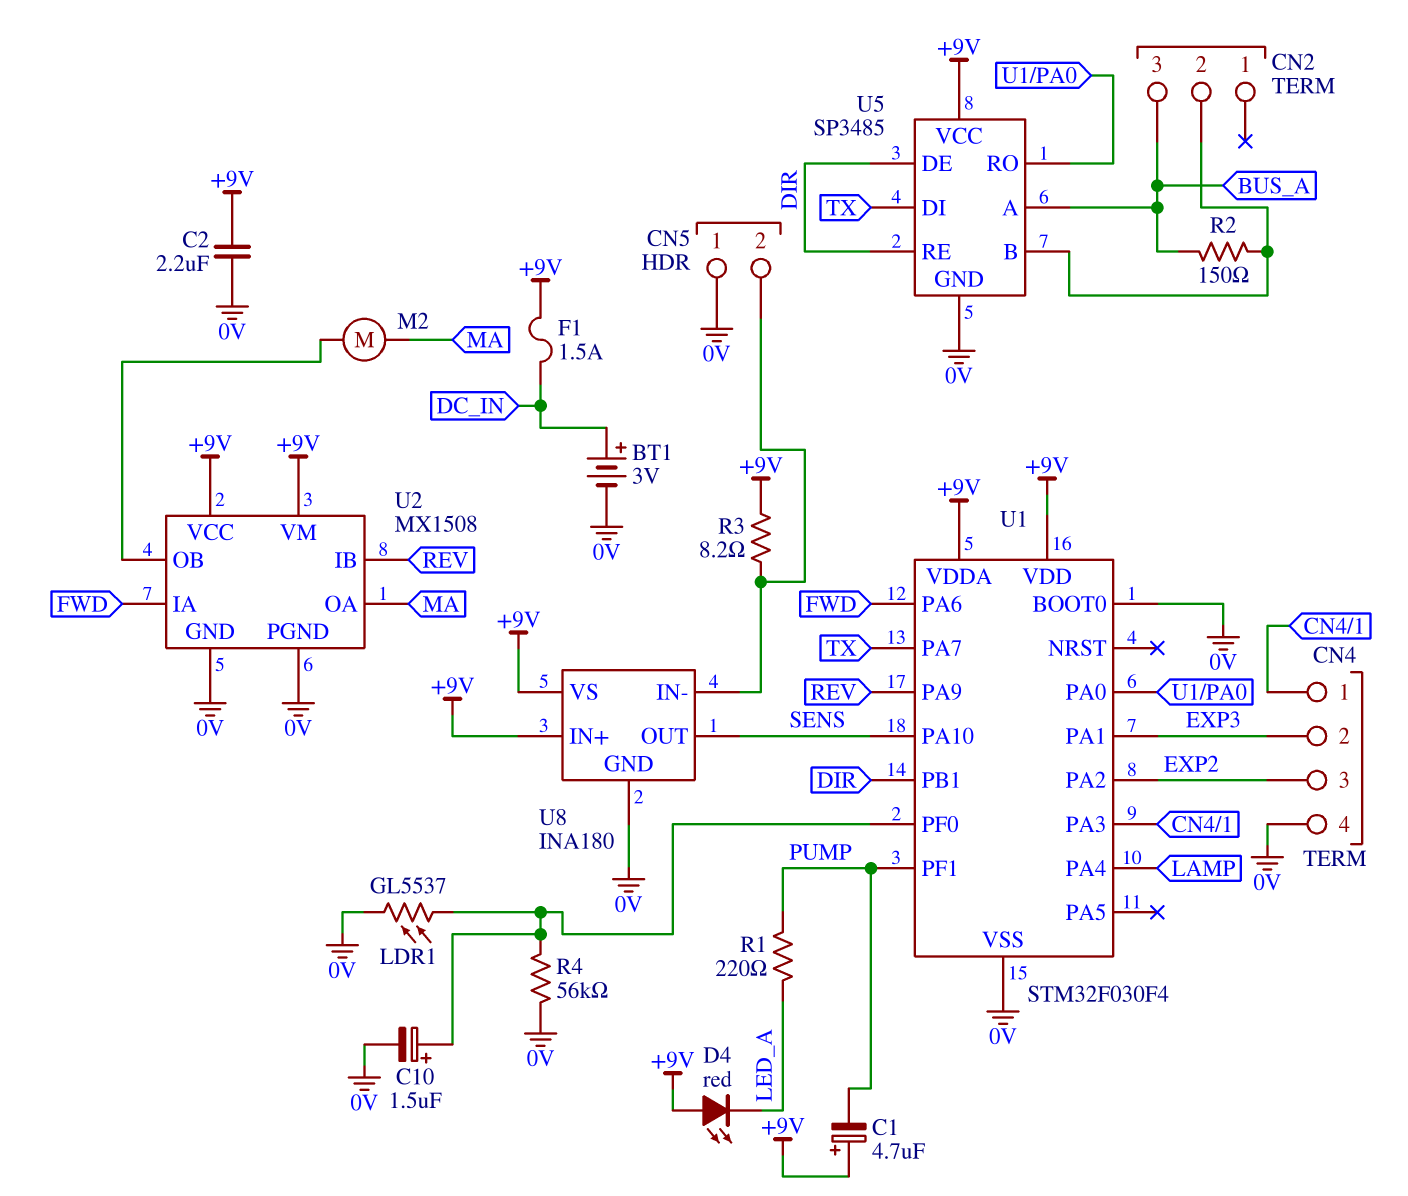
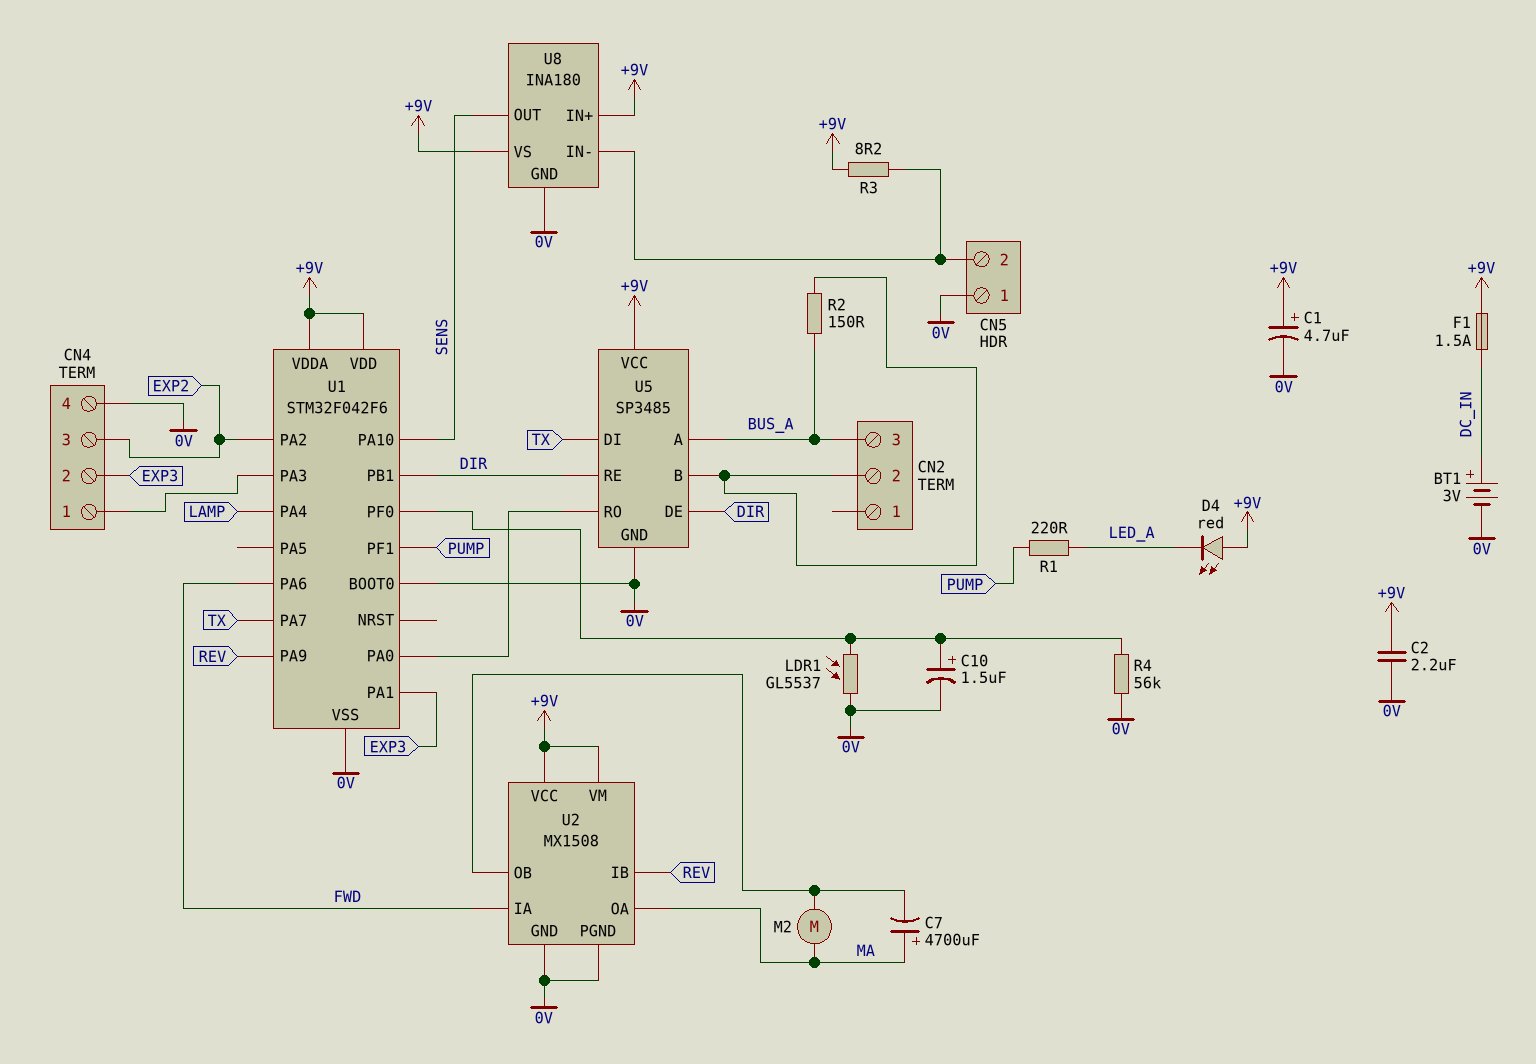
C1: 4.7uF (plus +9V, minus PUMP) -> 4.7uF (plus +9V, minus 0V)
C7: none -> 4700uF (plus MA, minus U2/OB)
U1: STM32F030F4 -> STM32F042F6

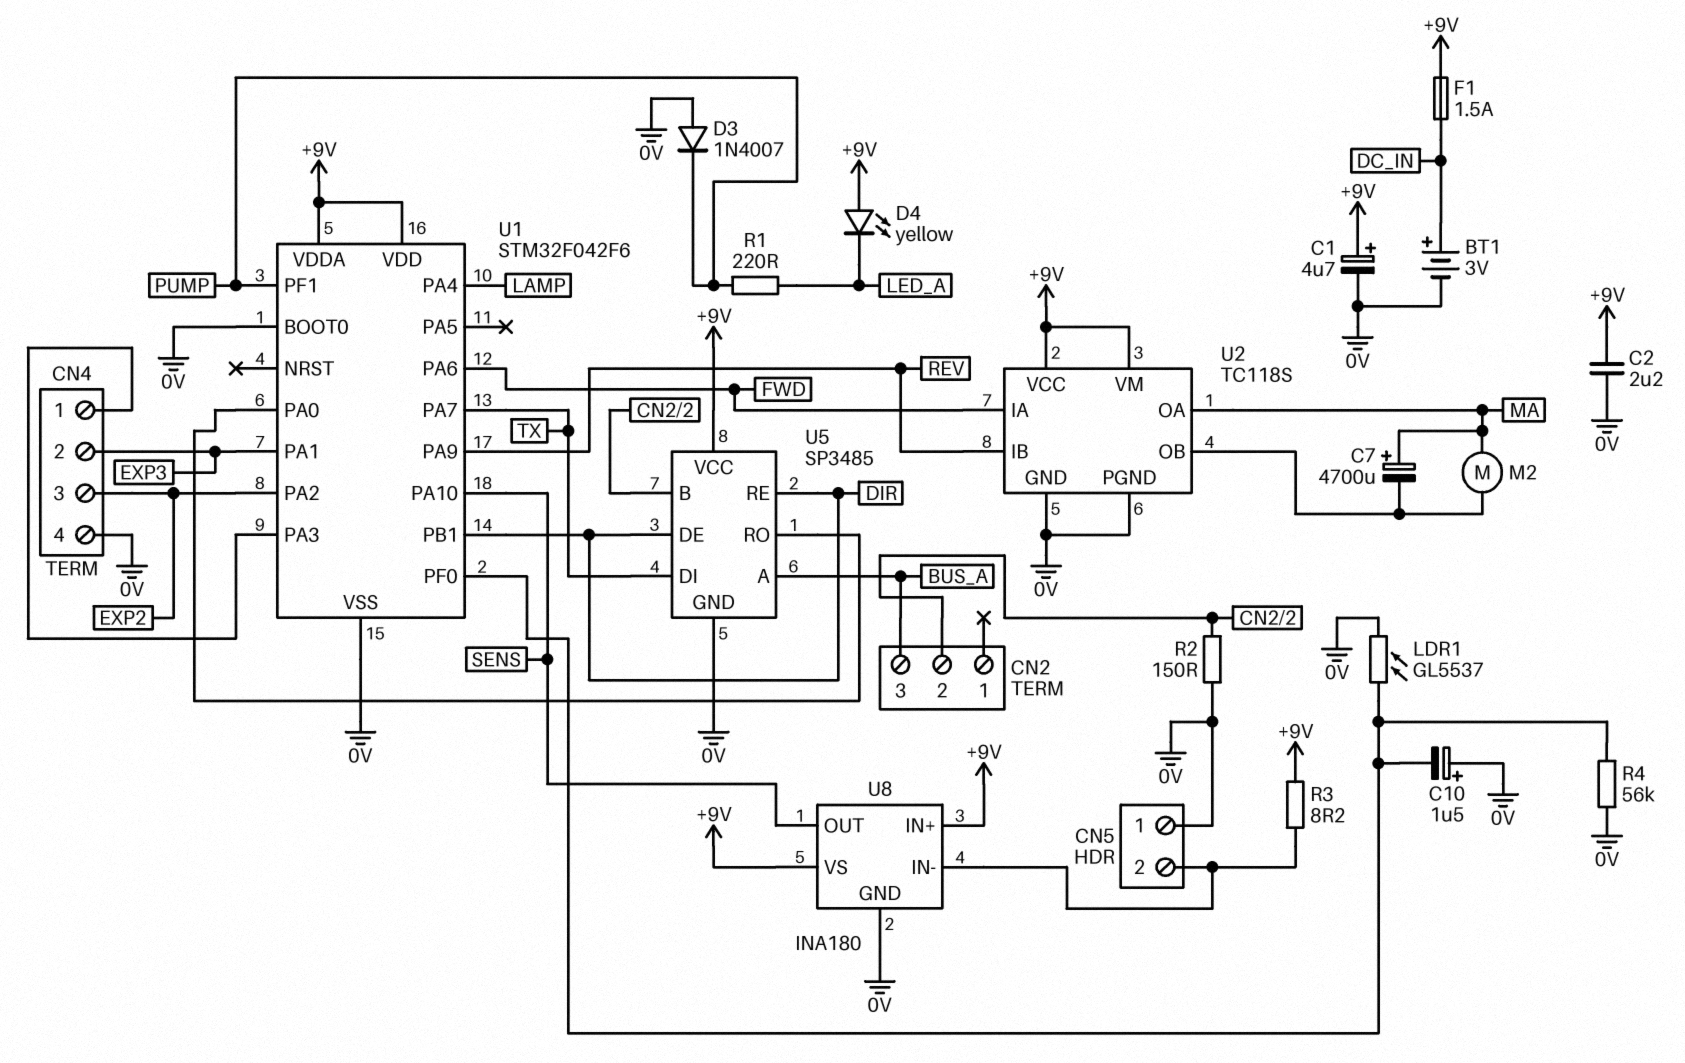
C10: 1.5uF (plus U1/PF0, minus 0V) -> 1.5uF (plus 0V, minus U1/PF0)
D3: none -> diode 1N4007 (A 0V, K PUMP)
D4: LED red (A +9V, K LED_A) -> LED yellow (A +9V, K LED_A)
R2: 150 (BUS_A, CN2/2) -> 150 (0V, CN2/2)
U2: MX1508 -> TC118S

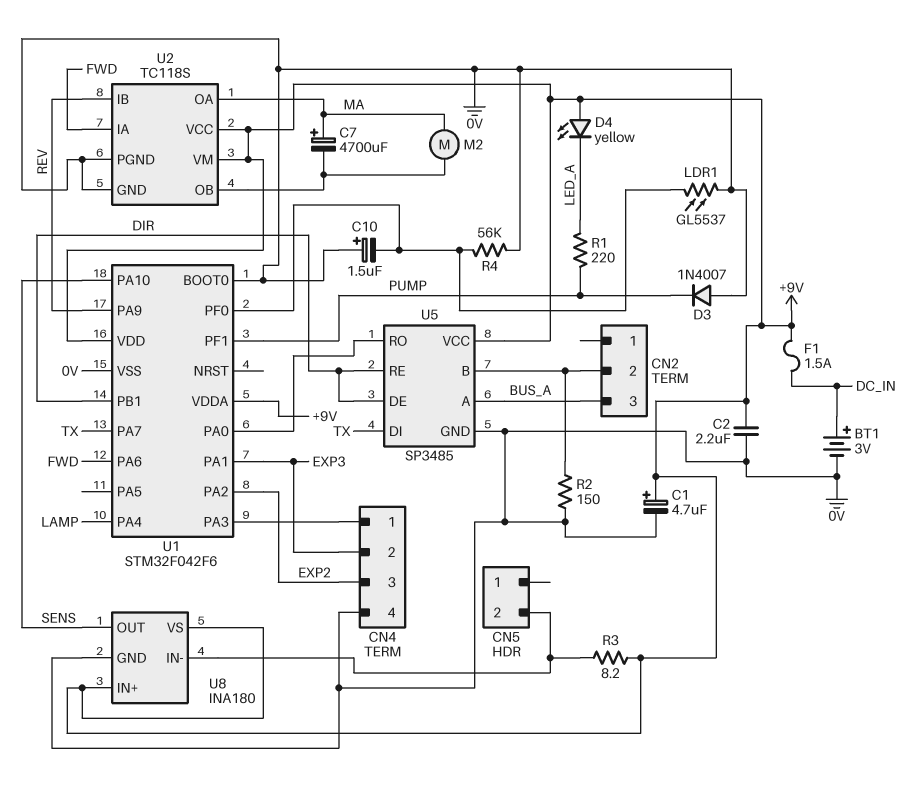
CN5 pin 1: 0V -> none

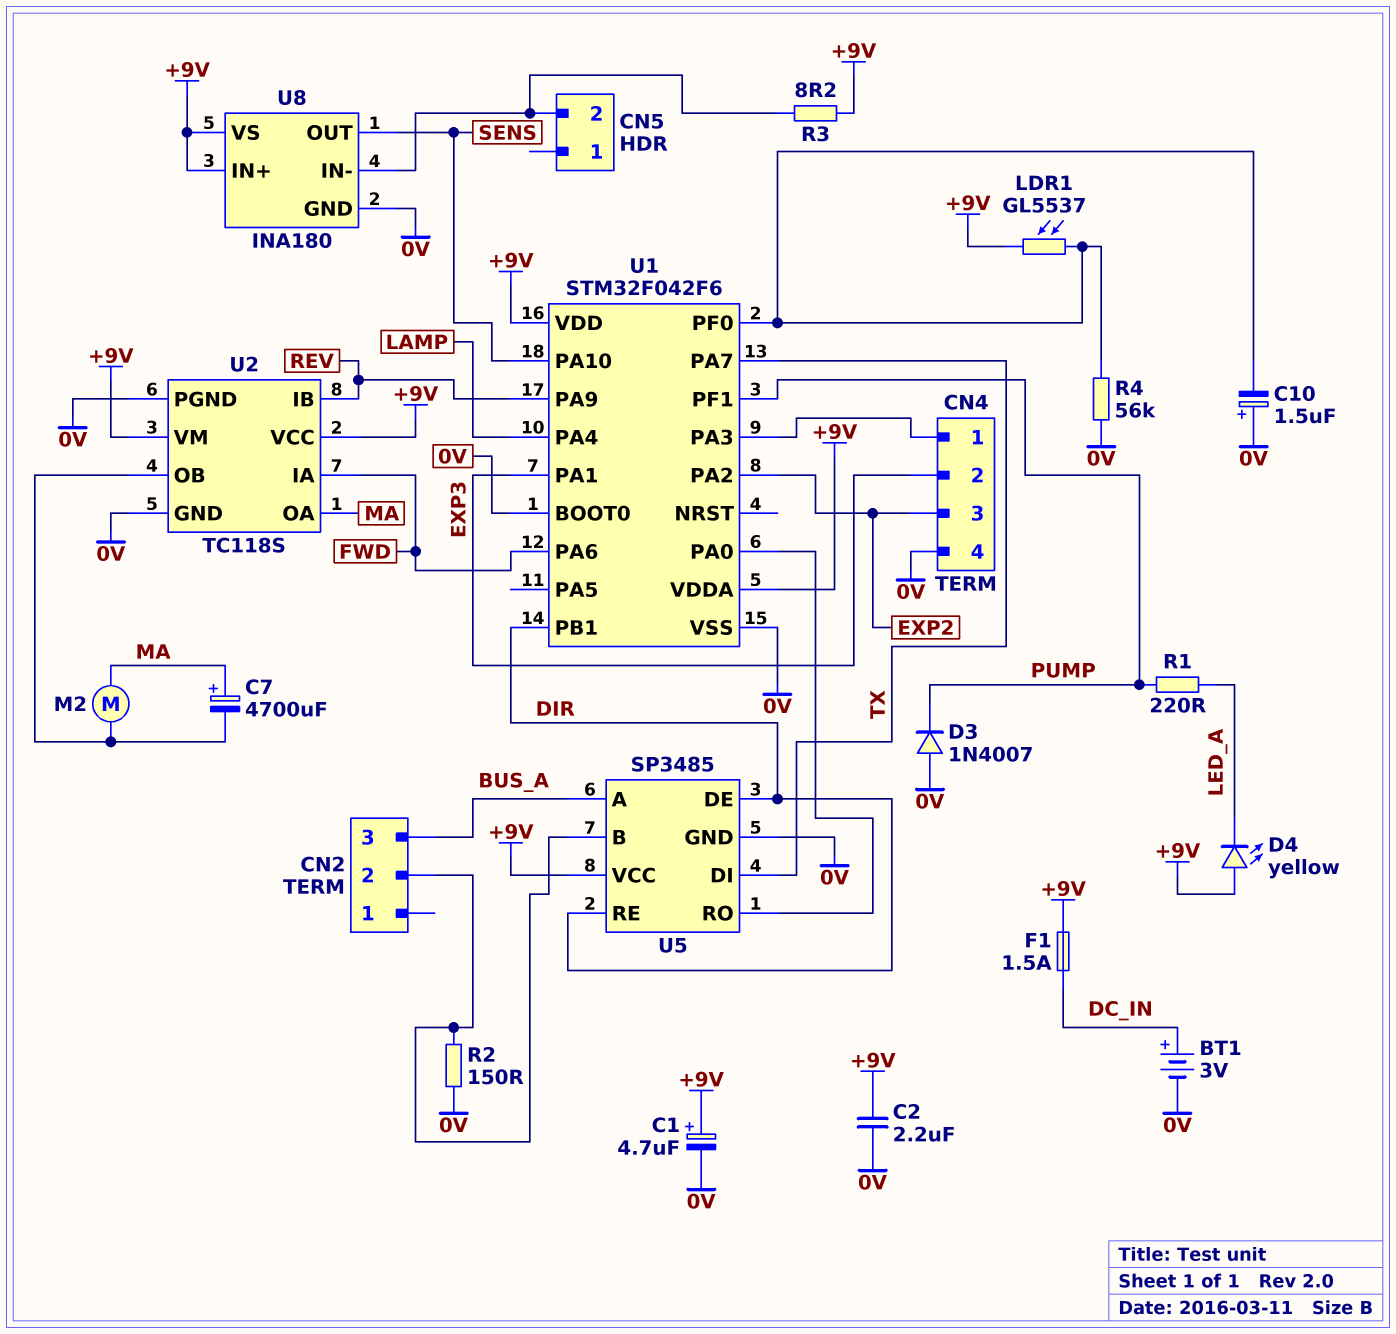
LDR1: GL5537 (0V, U1/PF0) -> GL5537 (+9V, U1/PF0)

